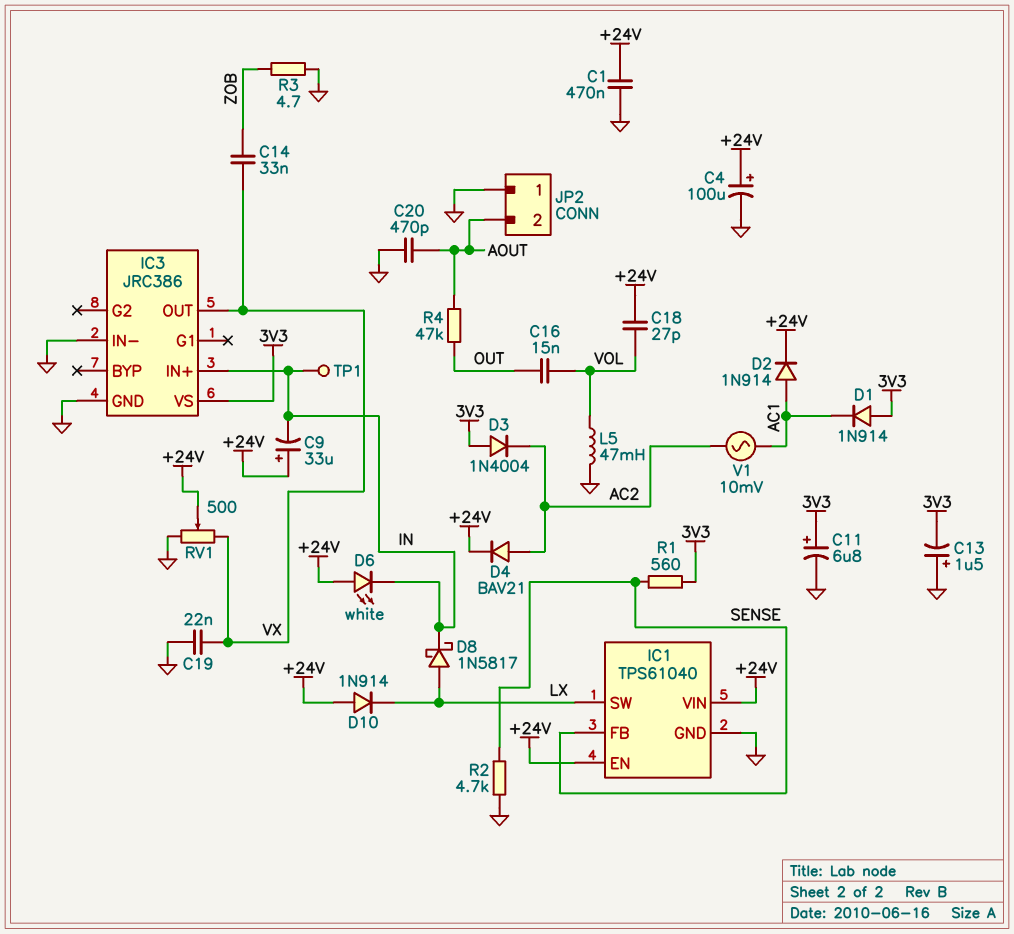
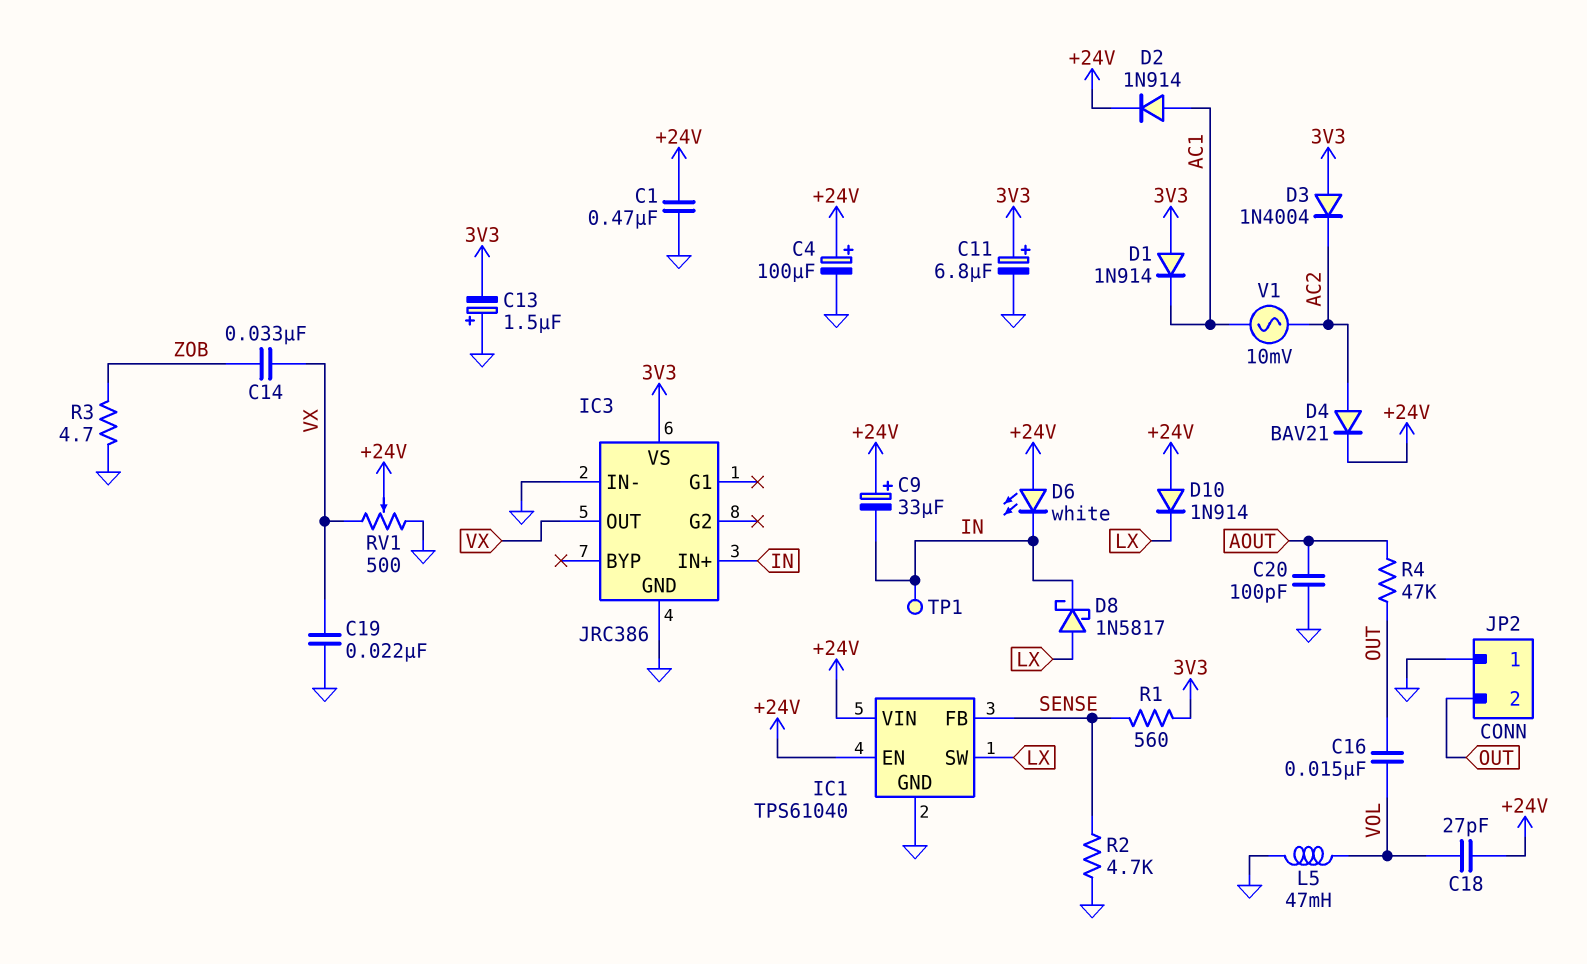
C20: 470pF (AOUT, GND) -> 100pF (AOUT, GND)
JP2 pin 2: AOUT -> OUT

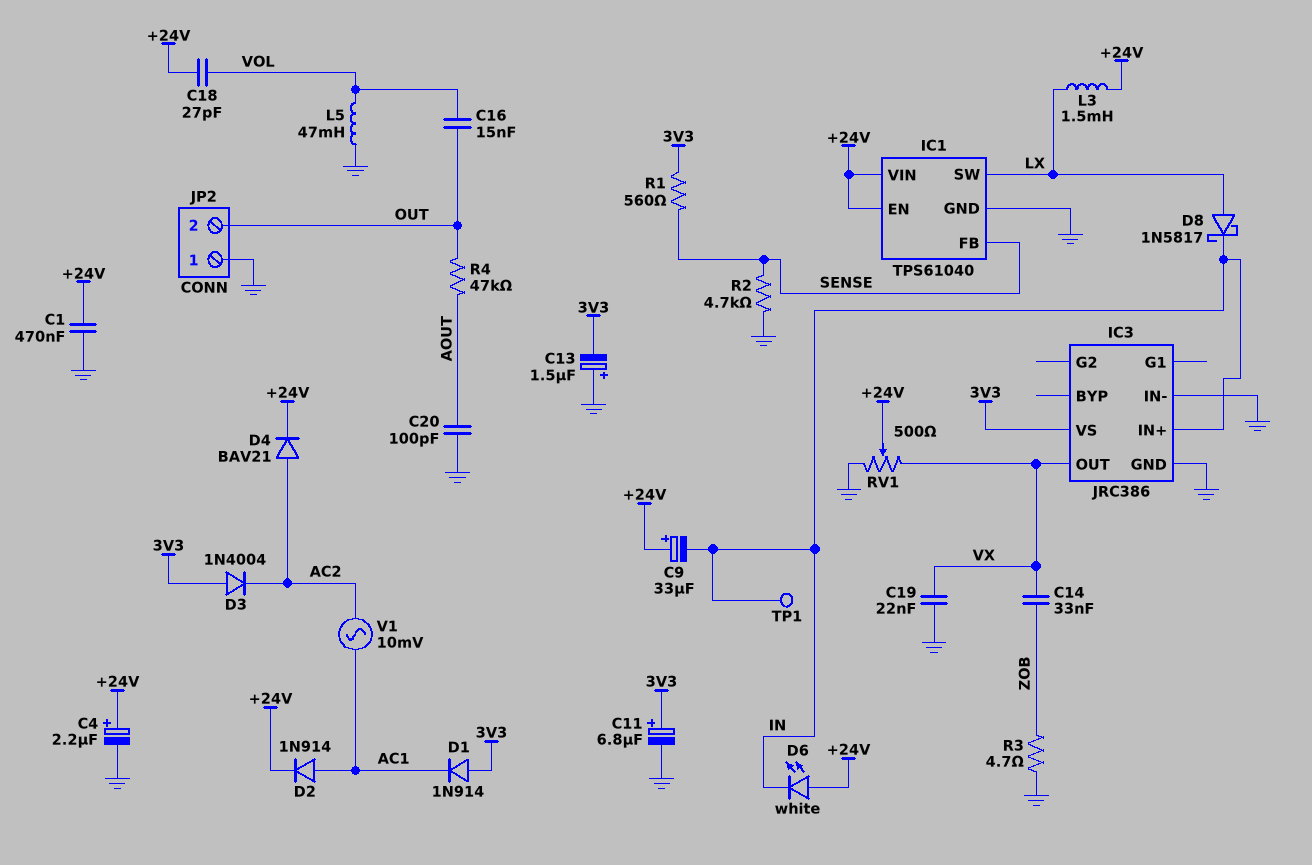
C4: 100uF (plus +24V, minus GND) -> 2.2uF (plus +24V, minus GND)
D10: diode 1N914 (A +24V, K LX) -> none
L3: none -> 1.5mH (+24V, LX)

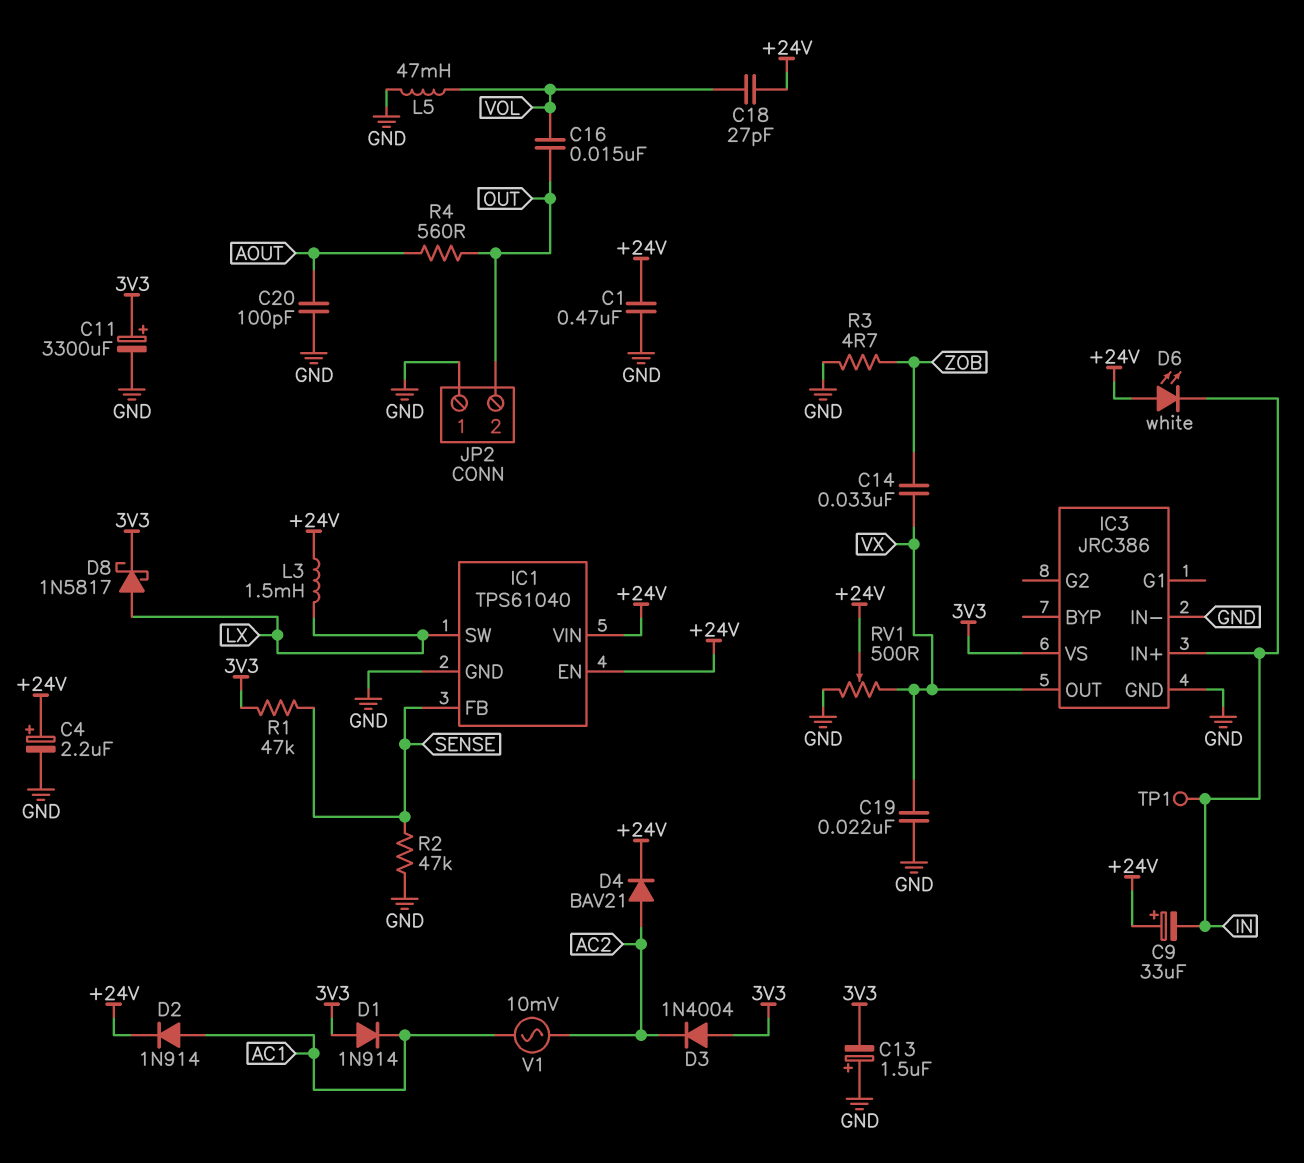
C11: 6.8uF (plus 3V3, minus GND) -> 3300uF (plus 3V3, minus GND)
D8: schottky 1N5817 (A LX, K IN) -> schottky 1N5817 (A LX, K 3V3)
R1: 560 (3V3, SENSE) -> 47k (3V3, SENSE)
R2: 4.7k (GND, SENSE) -> 47k (GND, SENSE)
R4: 47k (AOUT, OUT) -> 560 (AOUT, OUT)

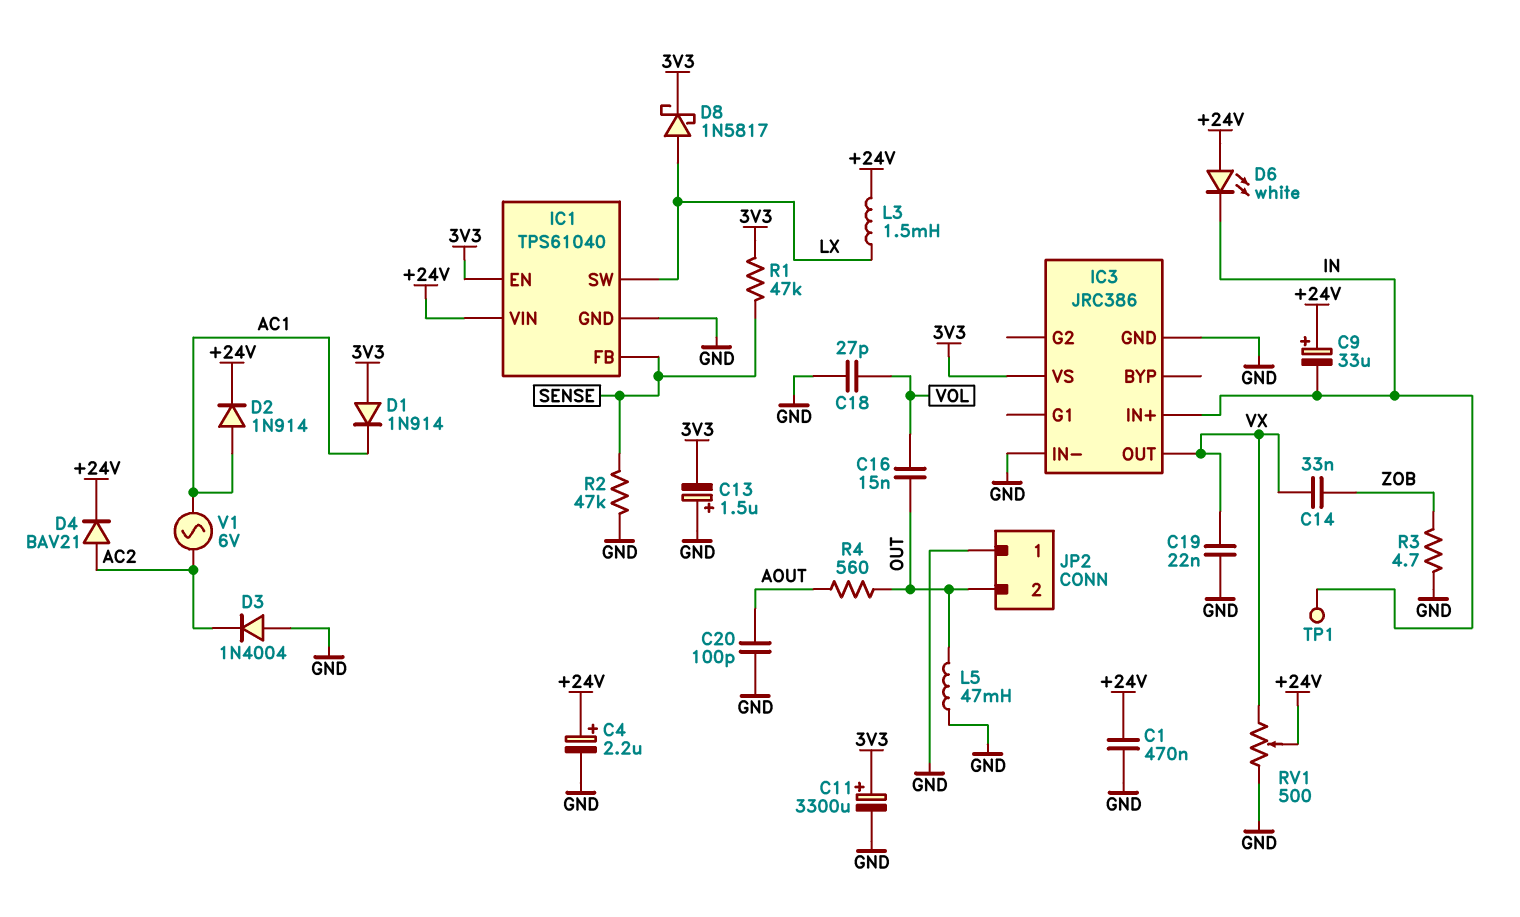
C18: 27pF (+24V, VOL) -> 27pF (GND, VOL)
D3: diode 1N4004 (A 3V3, K AC2) -> diode 1N4004 (A GND, K AC2)
IC1 pin EN: +24V -> 3V3
L5: 47mH (GND, VOL) -> 47mH (GND, OUT)
V1: AC 10mV (AC1, AC2) -> AC 6V (AC1, AC2)

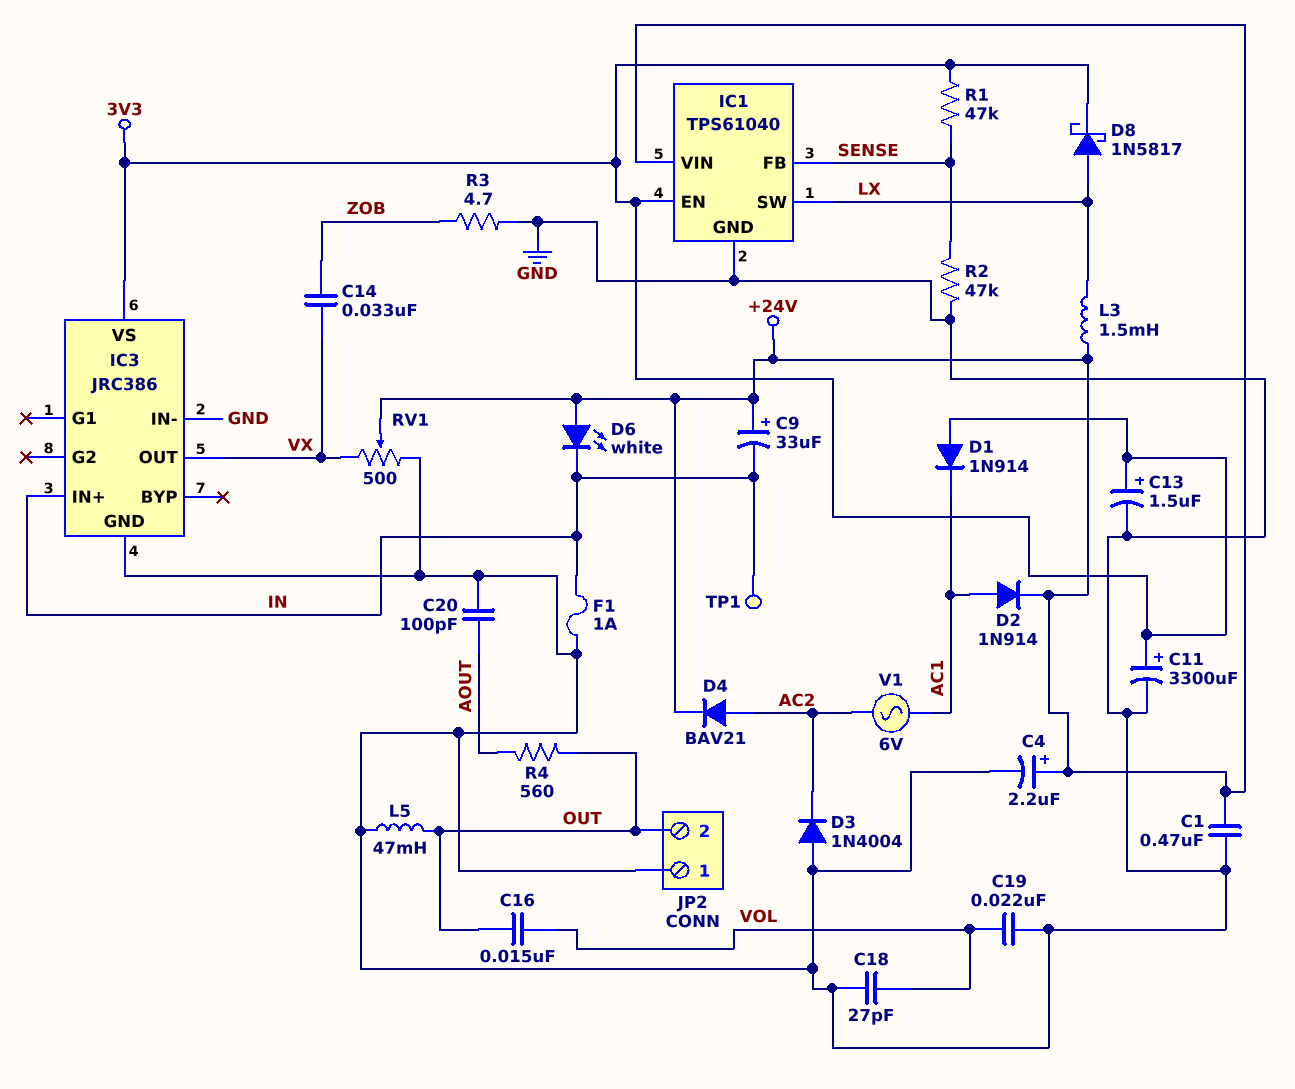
C13: 1.5uF (plus GND, minus 3V3) -> 1.5uF (plus 3V3, minus GND)
C19: 22nF (GND, VX) -> 22nF (GND, VOL)
F1: none -> 1A (GND, IN)

